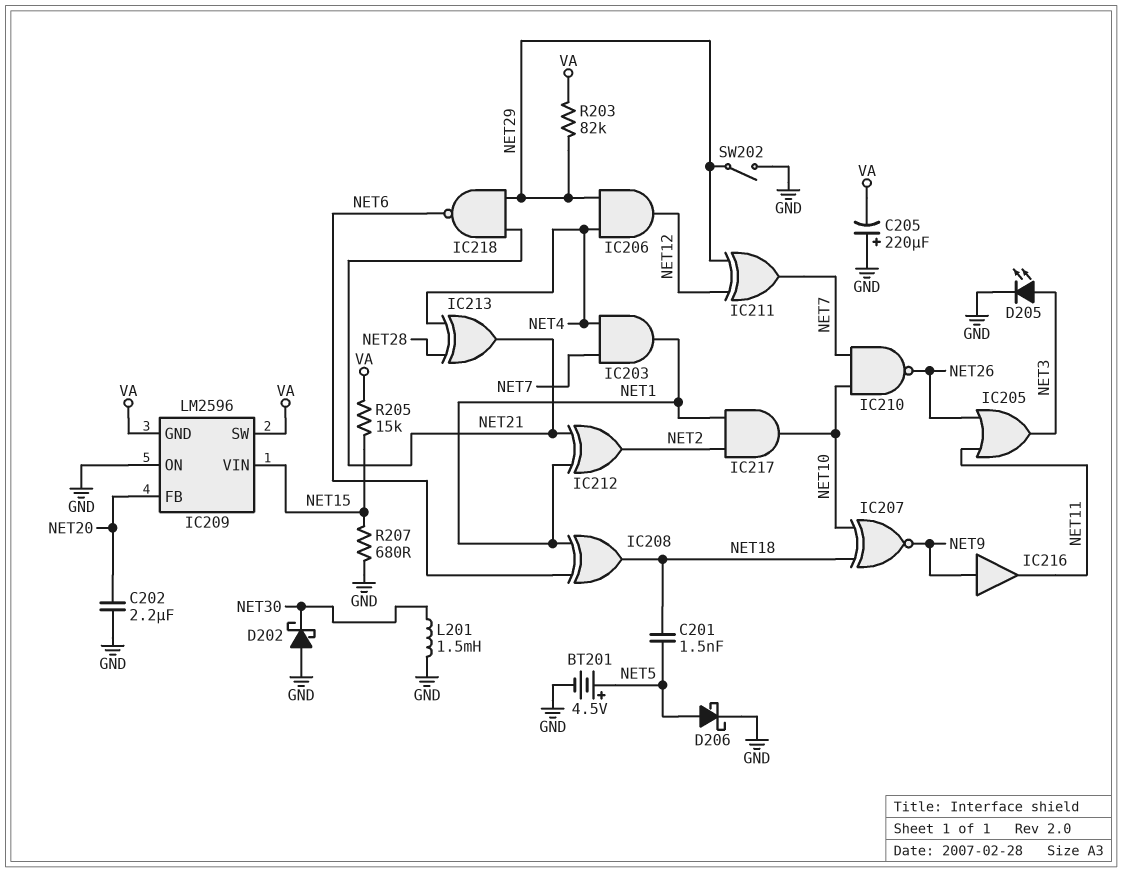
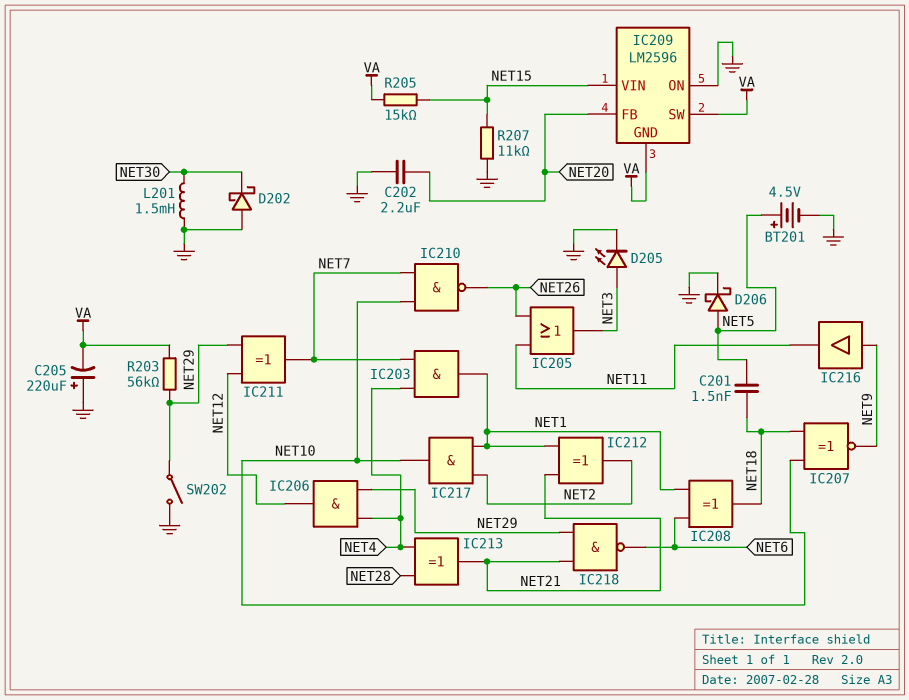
R203: 82k (NET29, VA) -> 56k (NET29, VA)
R207: 680 (GND, NET15) -> 11k (GND, NET15)

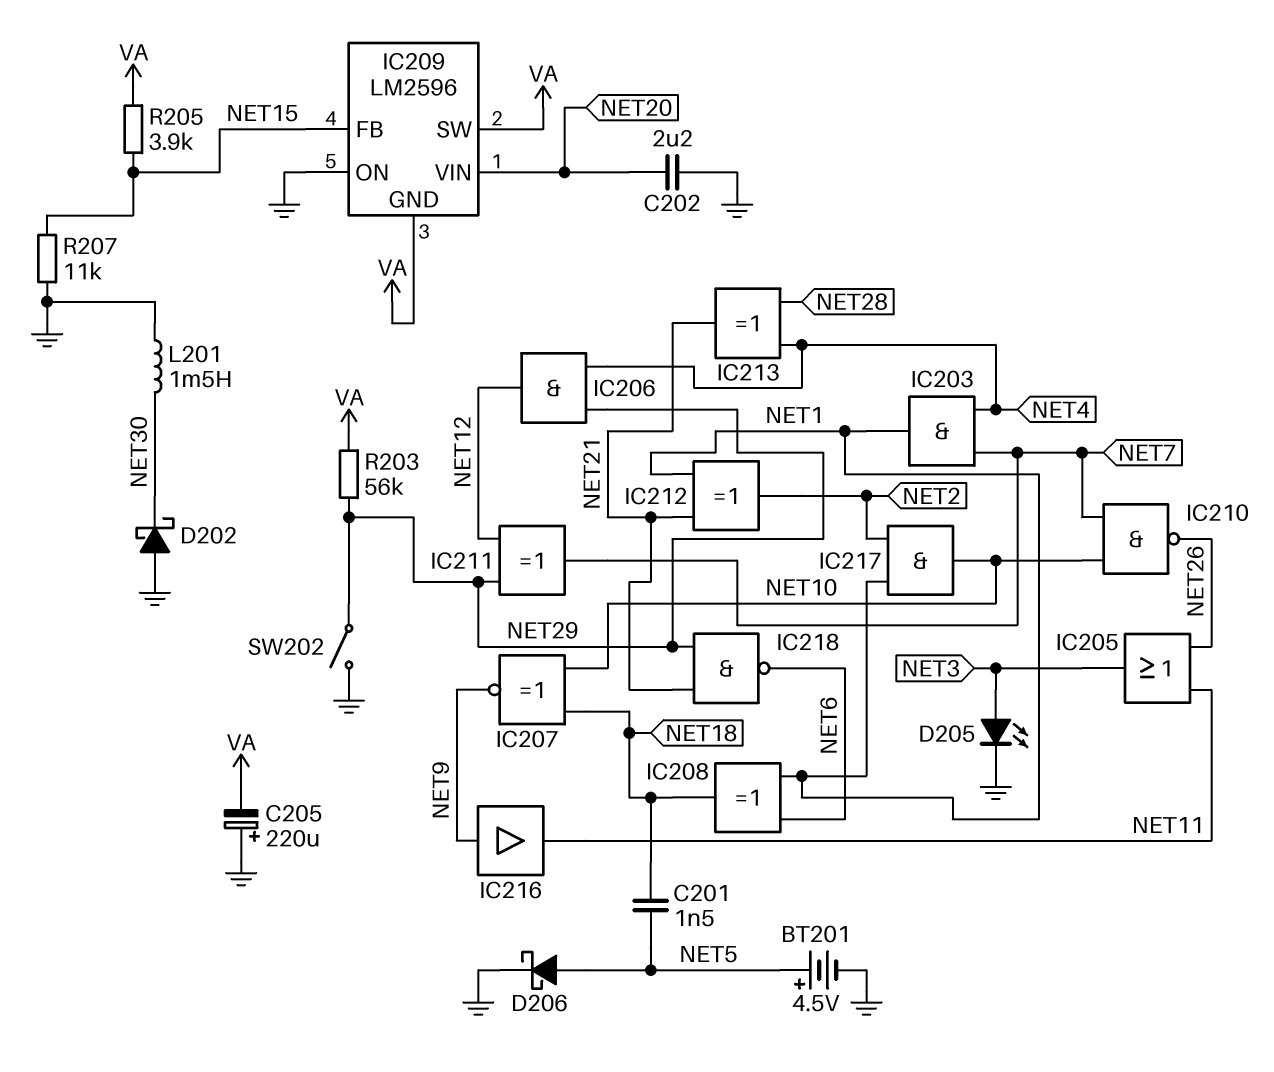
IC209 pin FB: NET20 -> NET15
IC209 pin VIN: NET15 -> NET20
R205: 15k (NET15, VA) -> 3.9k (NET15, VA)

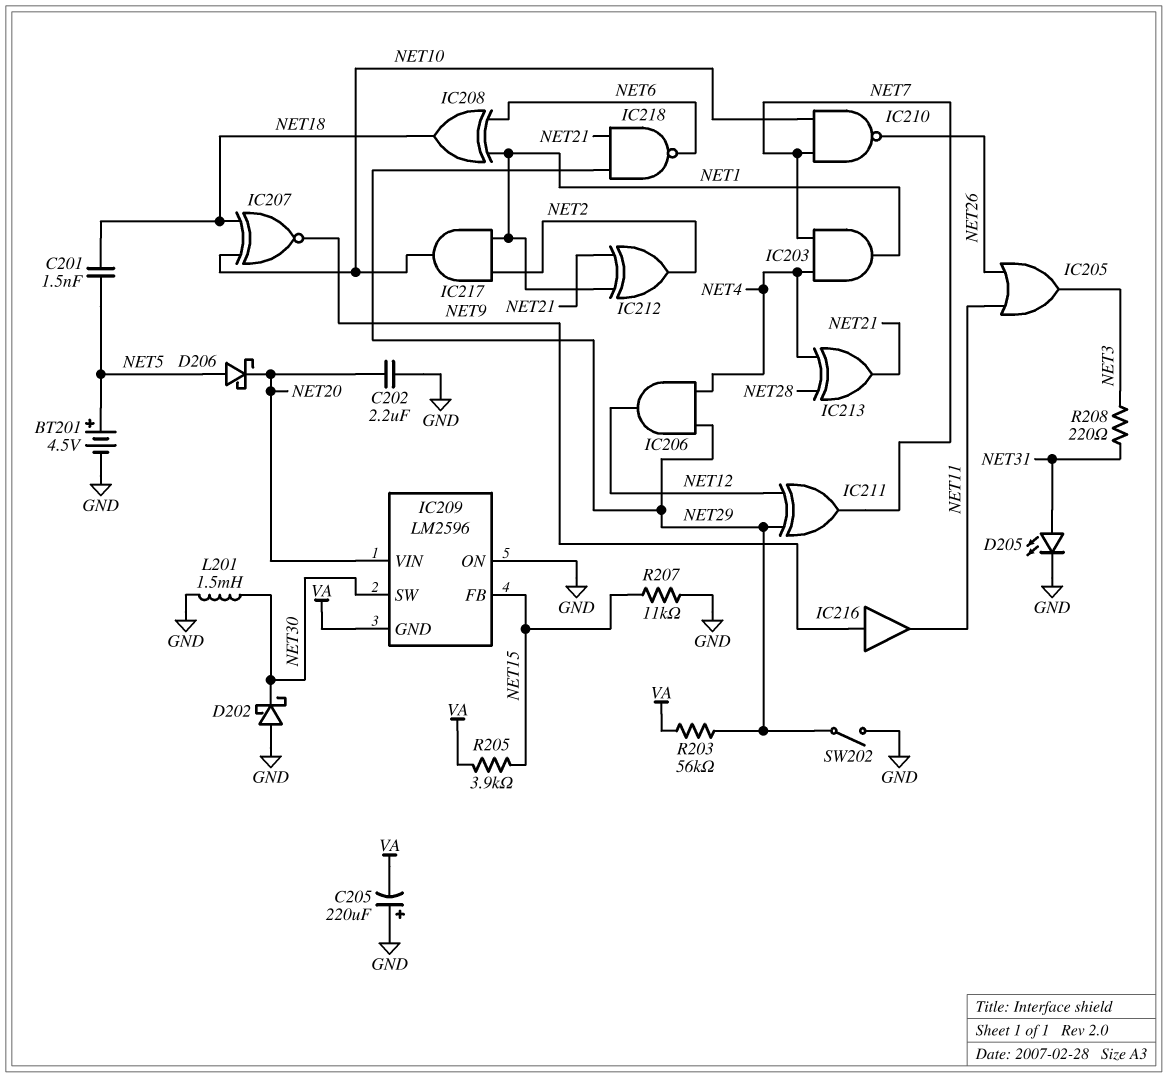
D205: LED (A NET3, K GND) -> LED (A NET31, K GND)
D206: schottky (A NET5, K GND) -> schottky (A NET5, K NET20)
IC209 pin SW: VA -> NET30
R208: none -> 220 (NET3, NET31)

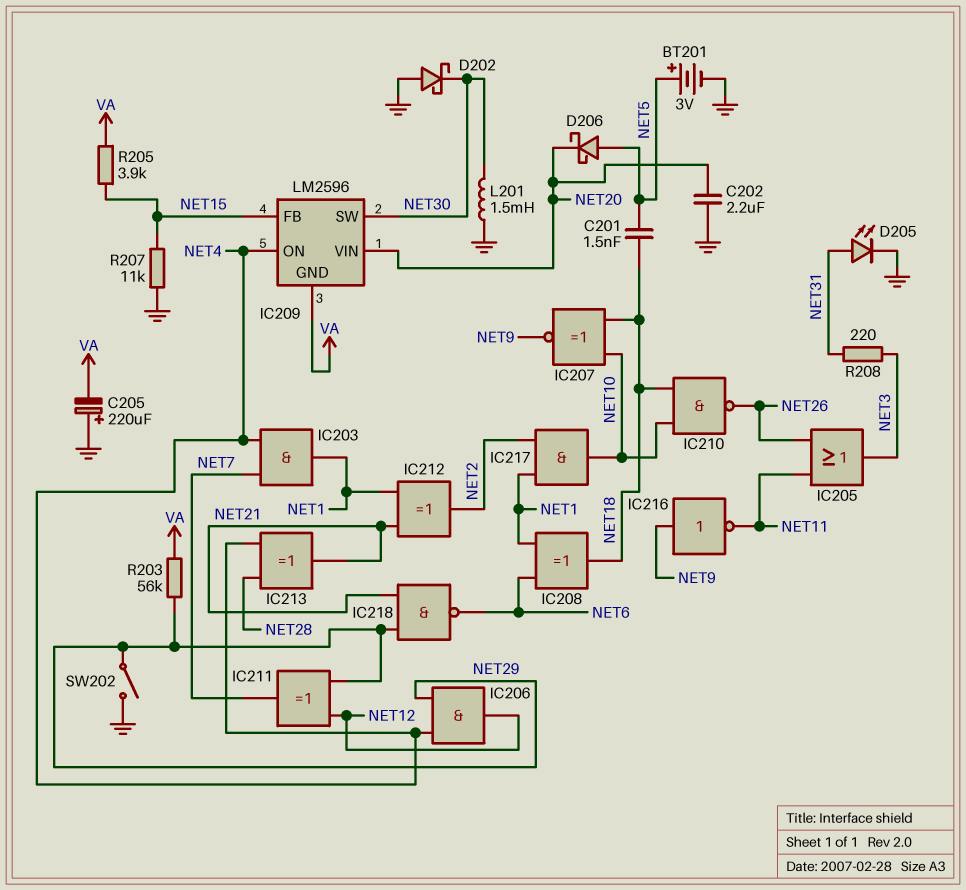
BT201: 4.5V (plus NET5, minus GND) -> 3V (plus NET5, minus GND)
IC209 pin ON: GND -> NET4
IC210: NAND (in NET7, in NET10, out NET26) -> NAND (in NET10, in NET18, out NET26)
IC216: buffer (in NET9, out NET11) -> NOT (in NET9, out NET11)

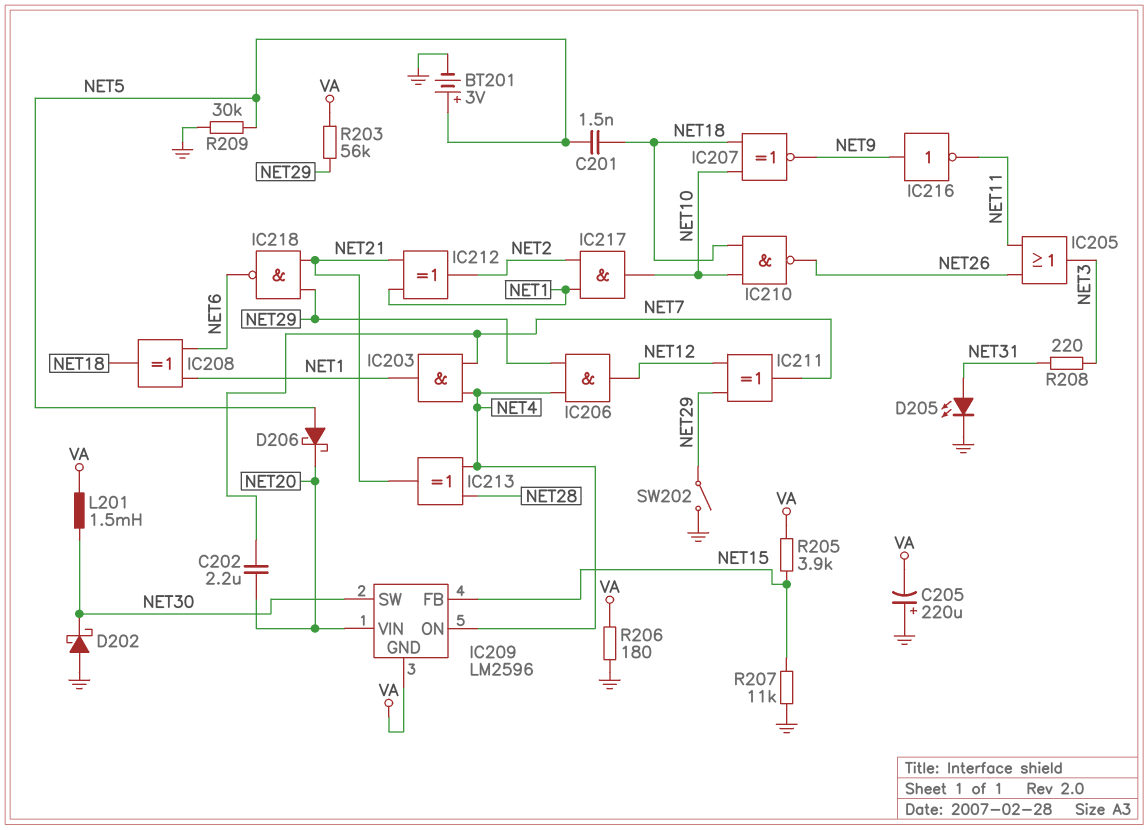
C202: 2.2uF (GND, NET20) -> 2.2uF (NET7, NET20)
L201: 1.5mH (GND, NET30) -> 1.5mH (NET30, VA)
R206: none -> 180 (GND, VA)
R209: none -> 30k (GND, NET5)

